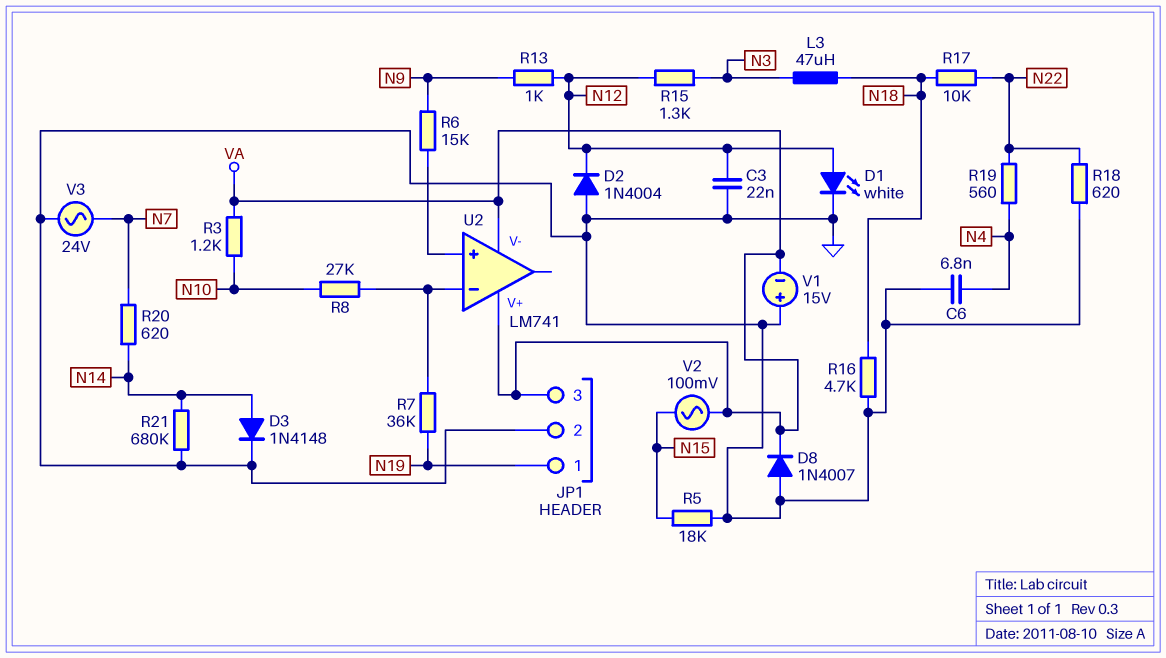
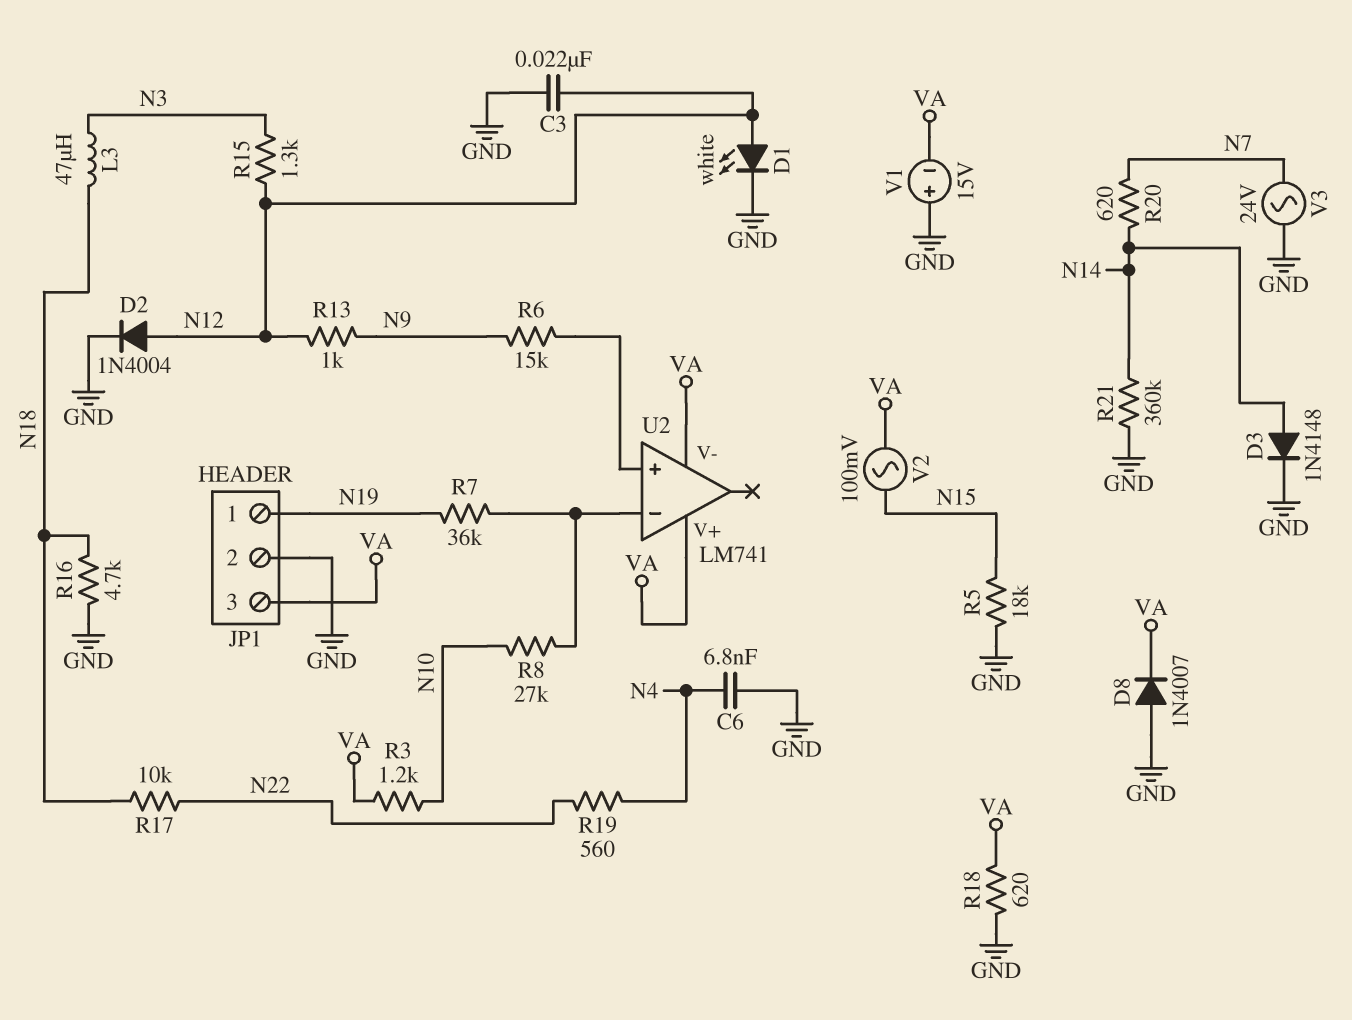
D2: diode 1N4004 (A GND, K N12) -> diode 1N4004 (A N12, K GND)
R18: 620 (GND, N22) -> 620 (GND, VA)
R21: 680k (GND, N14) -> 360k (GND, N14)

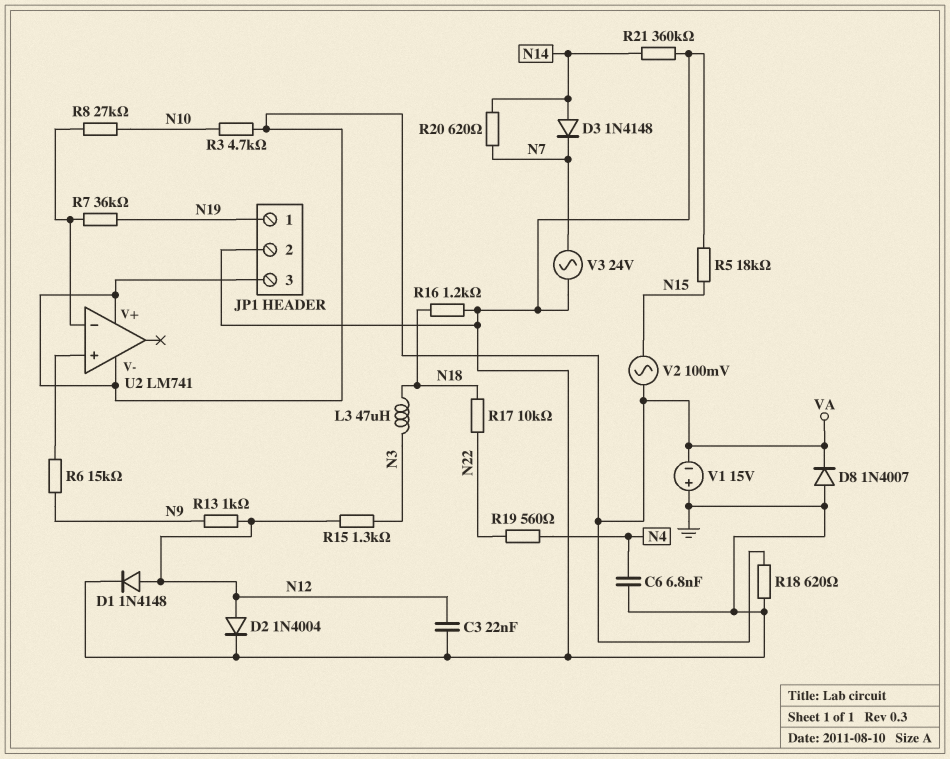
D1: LED white (A N12, K GND) -> diode 1N4148 (A N12, K GND)
D3: diode 1N4148 (A N14, K GND) -> diode 1N4148 (A N14, K N7)
R3: 1.2k (N10, VA) -> 4.7k (N10, VA)
R16: 4.7k (GND, N18) -> 1.2k (GND, N18)

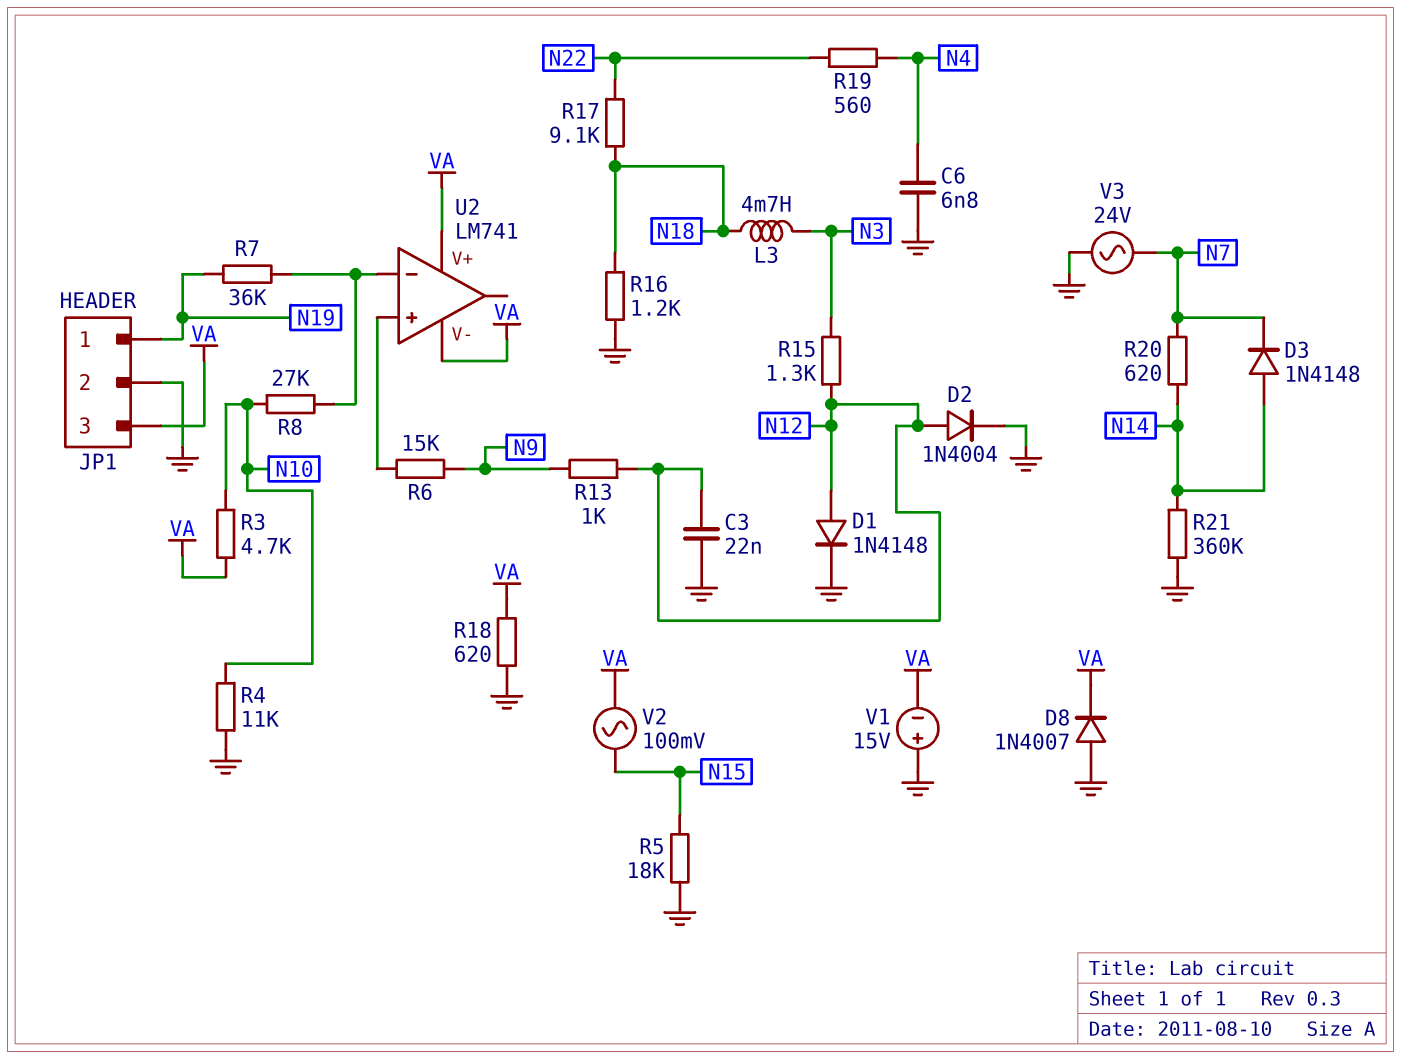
L3: 47uH (N3, N18) -> 4.7mH (N3, N18)
R4: none -> 11k (GND, N10)
R17: 10k (N18, N22) -> 9.1k (N18, N22)

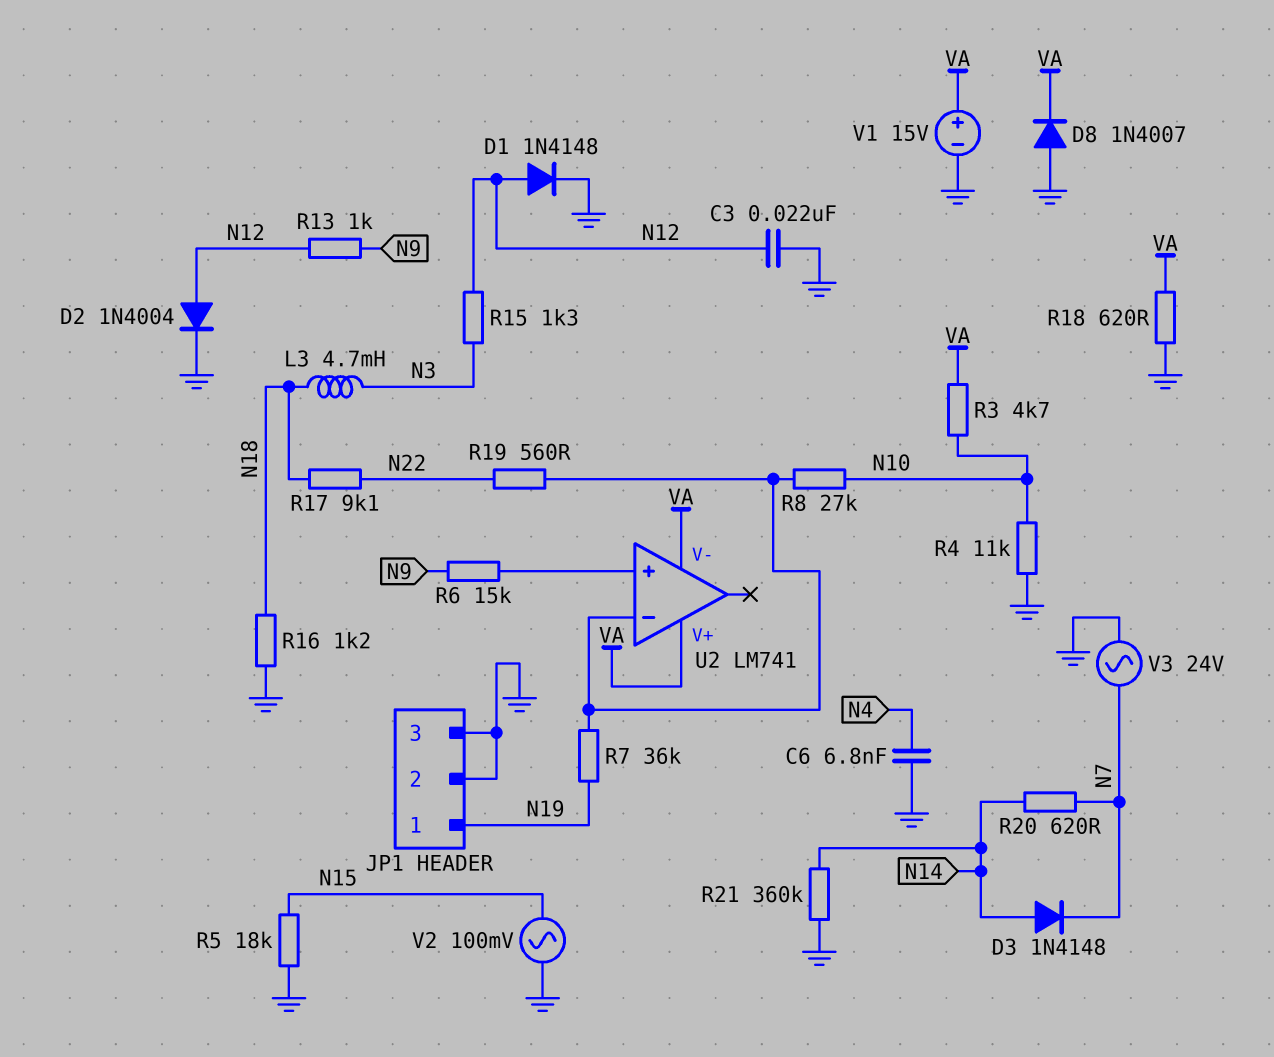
JP1 pin 3: VA -> GND
R19: 560 (N4, N22) -> 560 (N22, U2/in-)
V1: 15V (plus GND, minus VA) -> 15V (plus VA, minus GND)
V2: AC 100mV (N15, VA) -> AC 100mV (GND, N15)

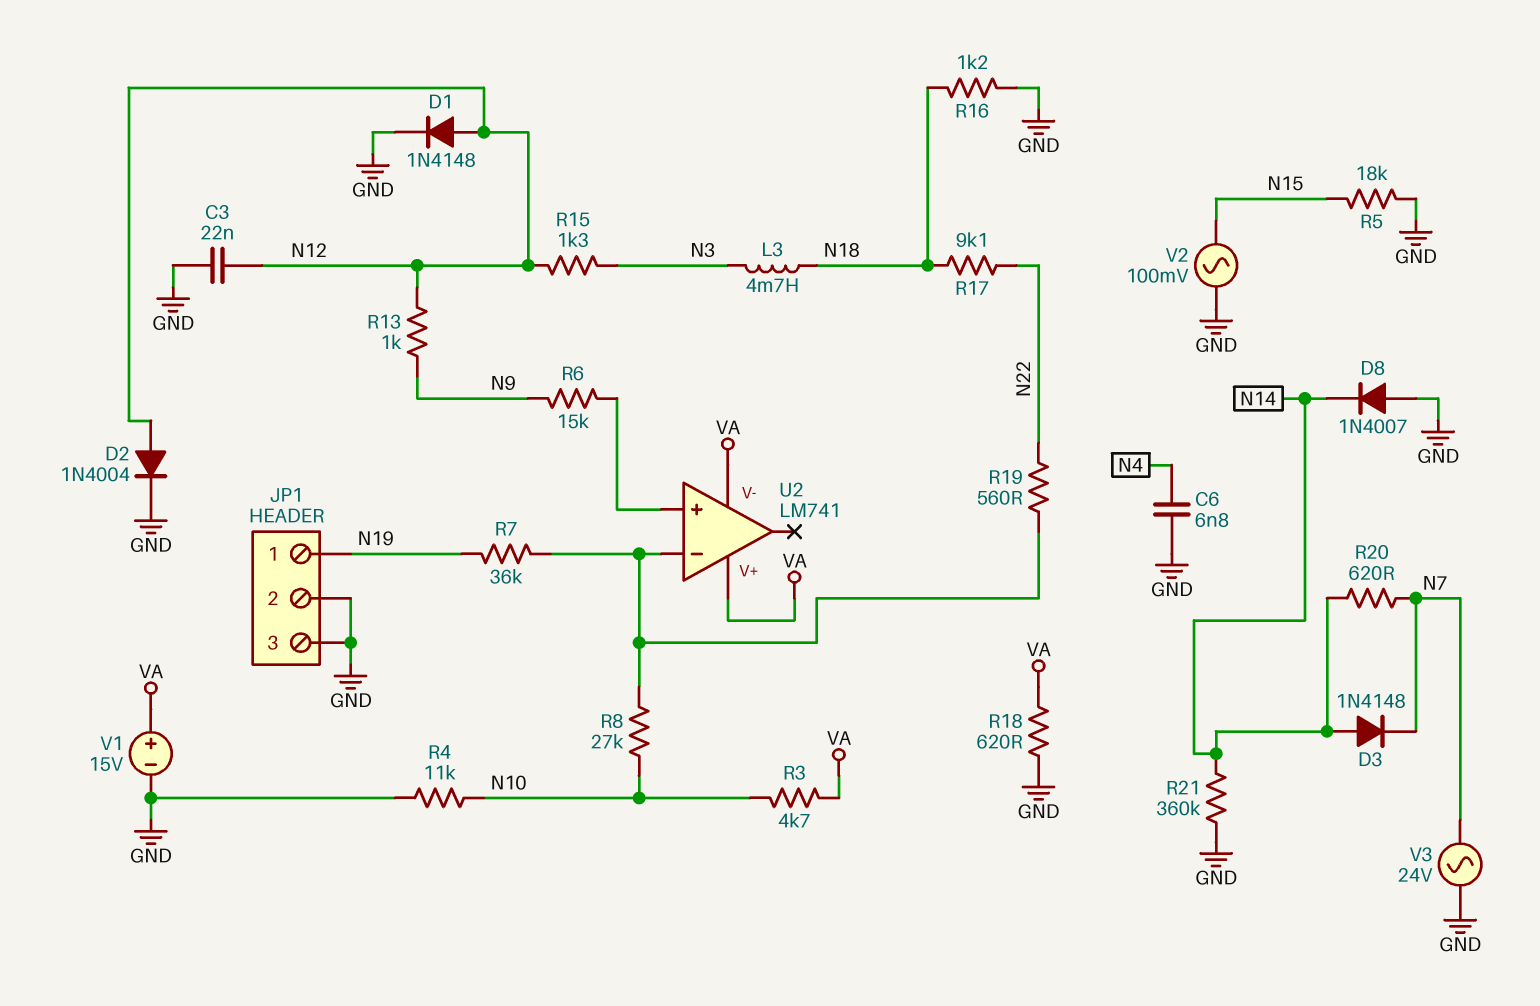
D8: diode 1N4007 (A GND, K VA) -> diode 1N4007 (A GND, K N14)

